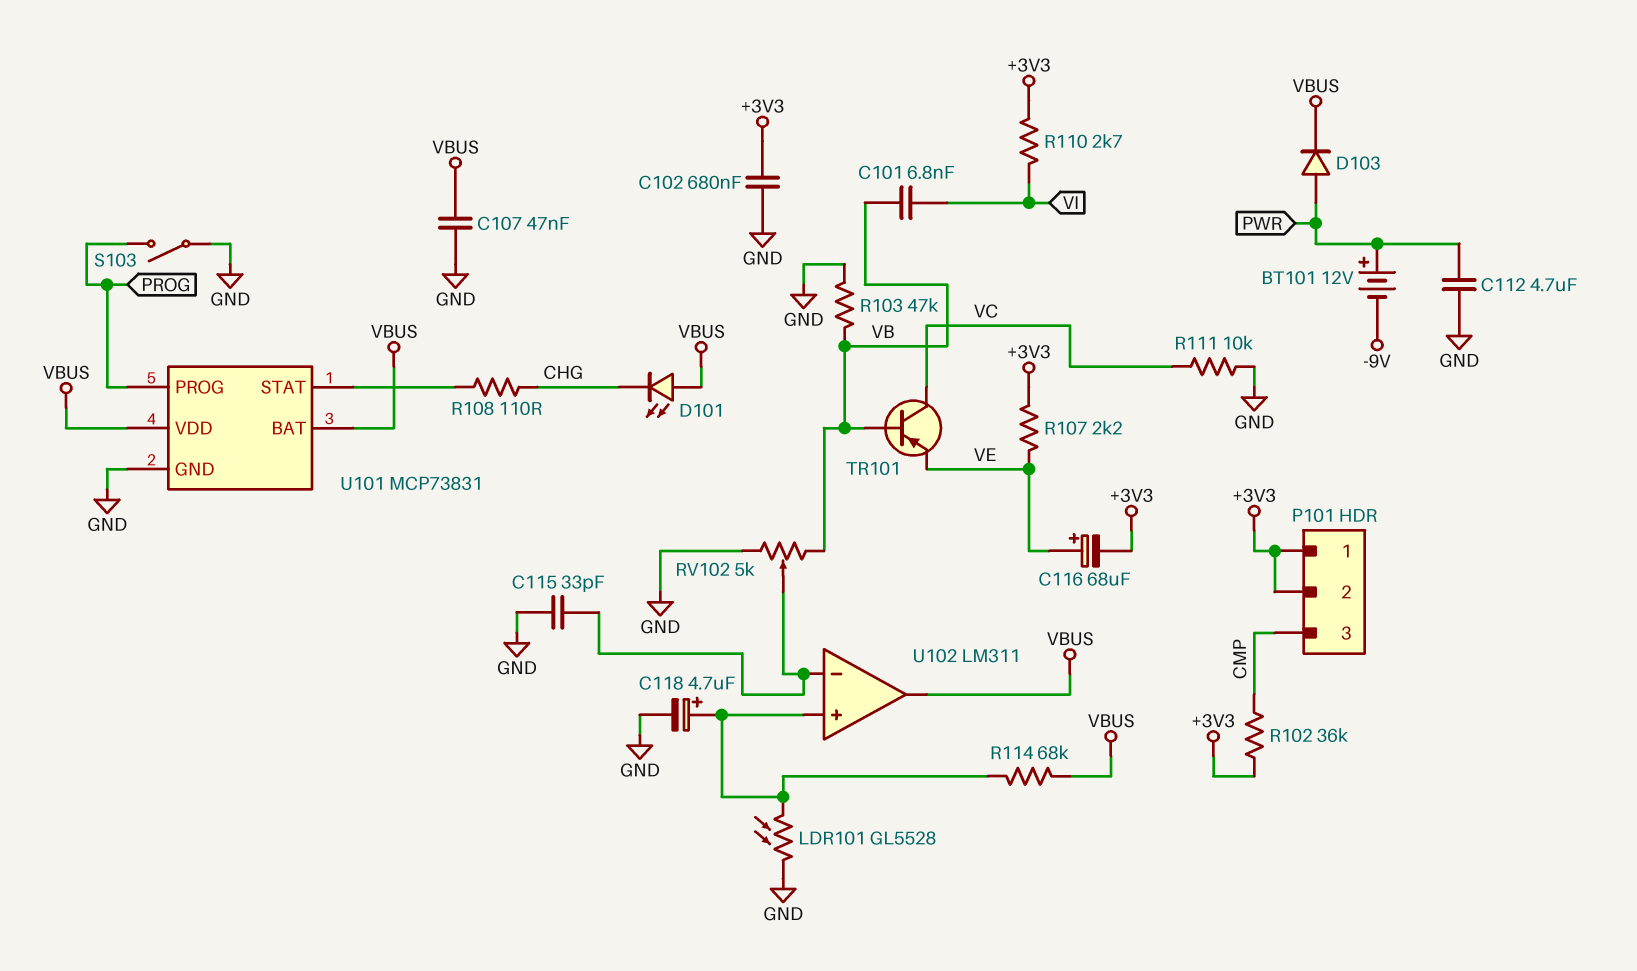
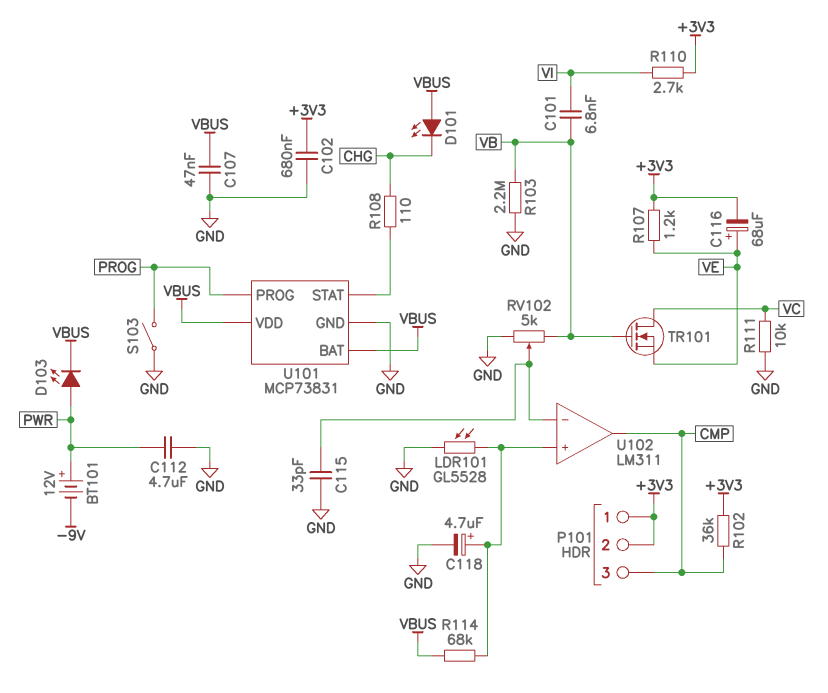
D103: diode (A PWR, K VBUS) -> LED (A PWR, K VBUS)
R103: 47k (GND, VB) -> 2.2M (GND, VB)
R107: 2.2k (+3V3, VE) -> 1.2k (+3V3, VE)
TR101: PNP (B VB, C VC, E VE) -> NMOS (G VB, D VC, S VE)
U102 pin out: VBUS -> CMP

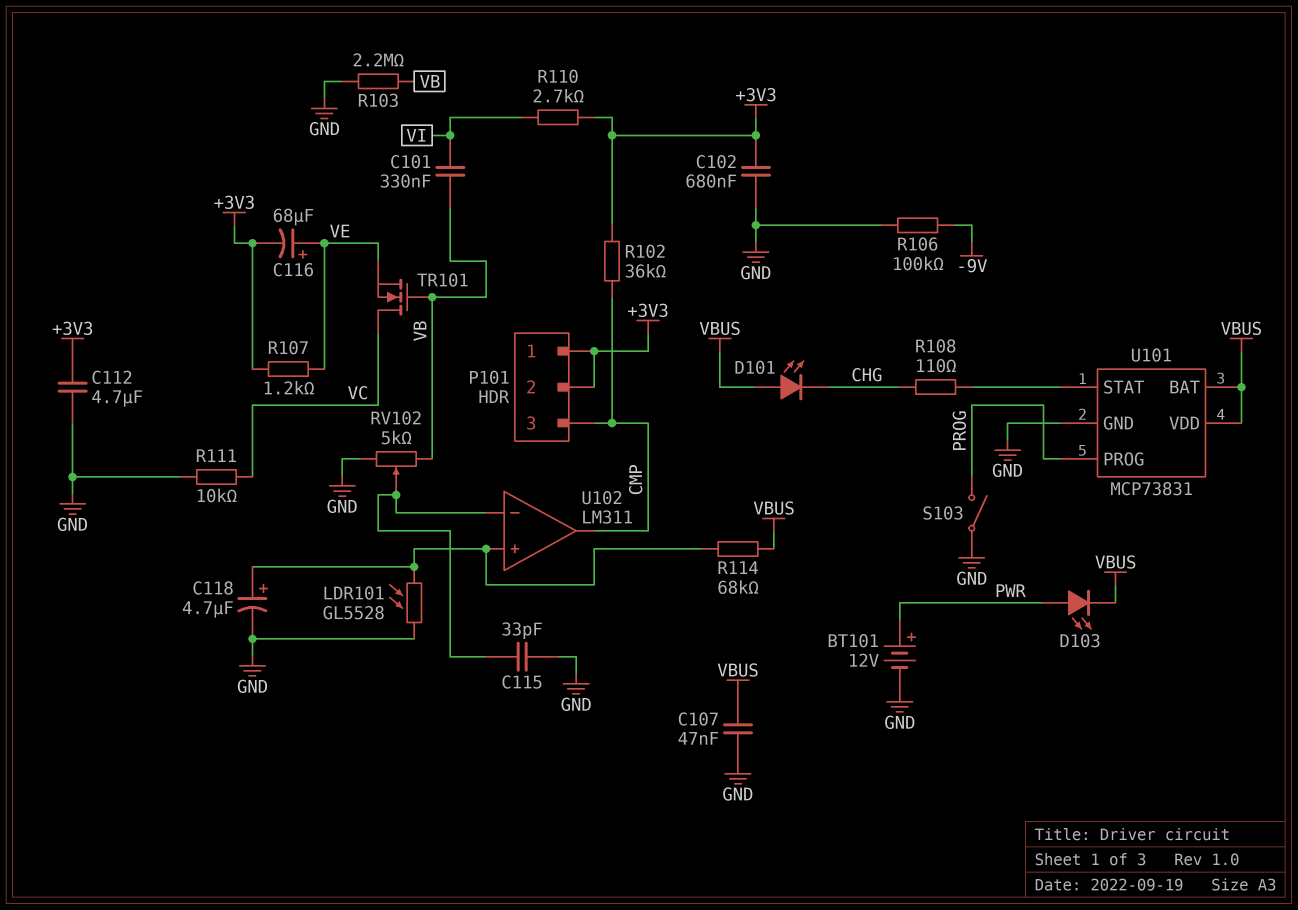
BT101: 12V (plus PWR, minus -9V) -> 12V (plus PWR, minus GND)
C101: 6.8nF (VB, VI) -> 330nF (VB, VI)
C112: 4.7uF (GND, PWR) -> 4.7uF (+3V3, GND)
R106: none -> 100k (-9V, GND)

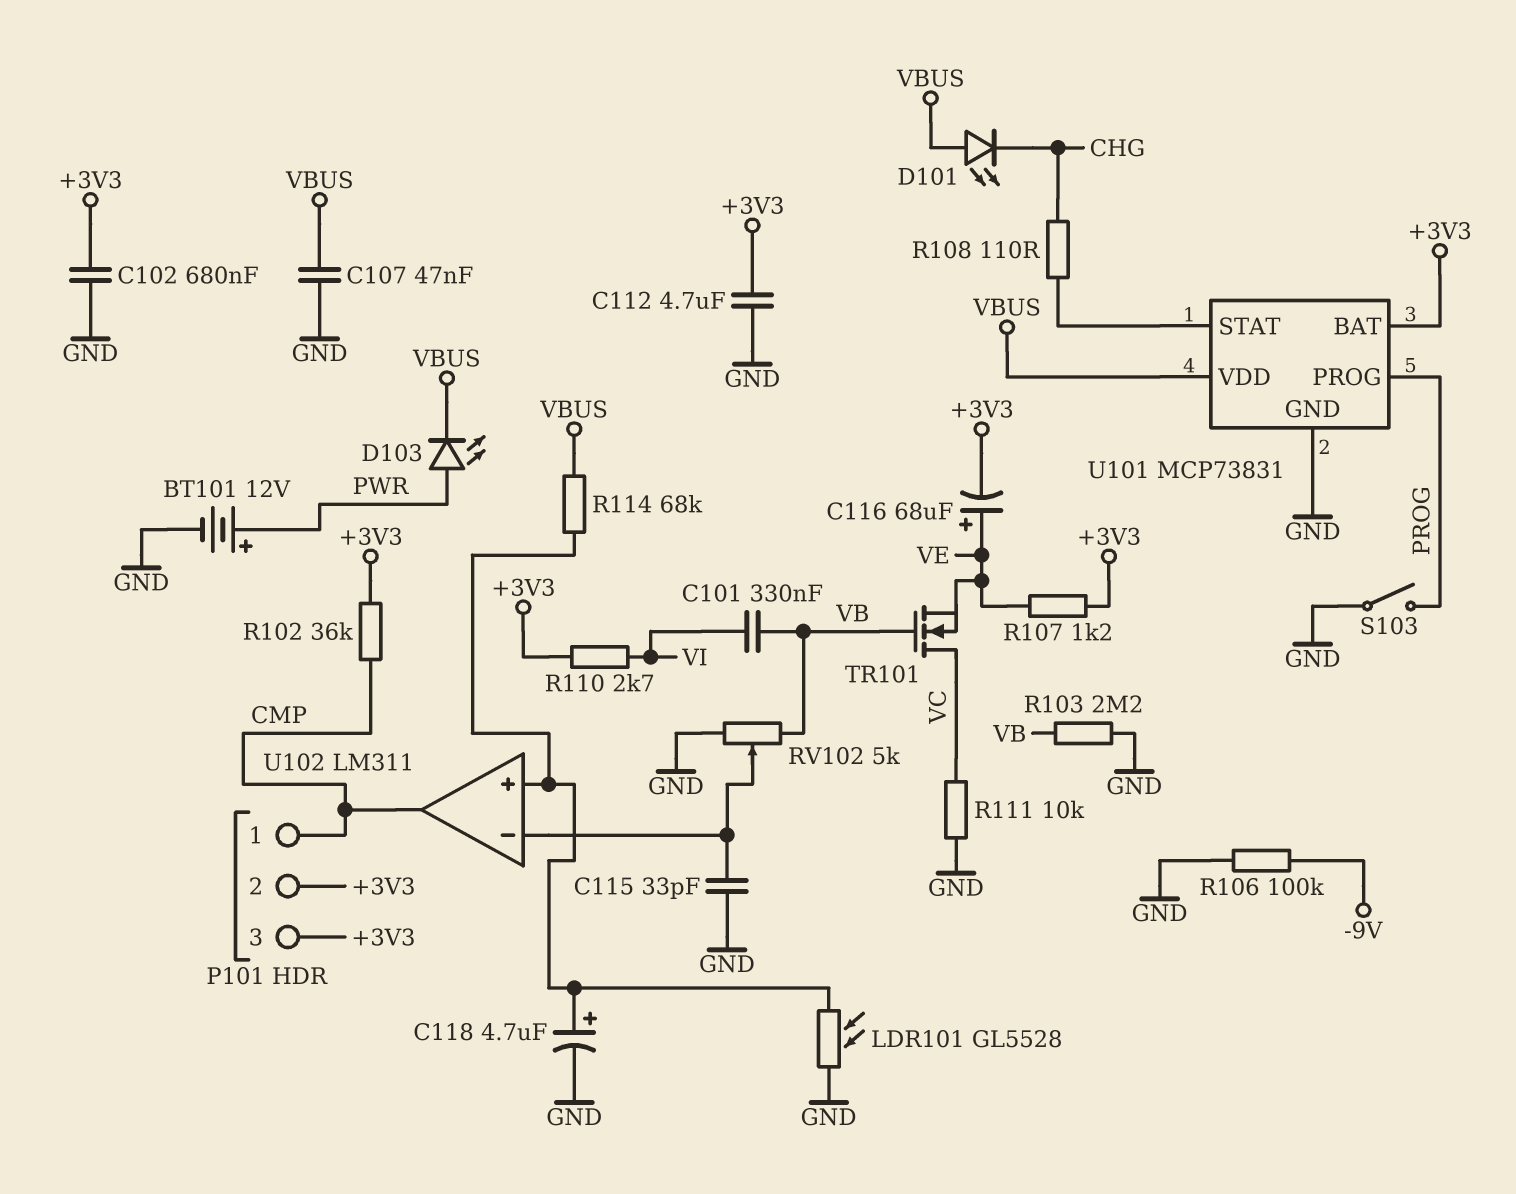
P101 pin 1: +3V3 -> CMP
P101 pin 3: CMP -> +3V3
U101 pin BAT: VBUS -> +3V3

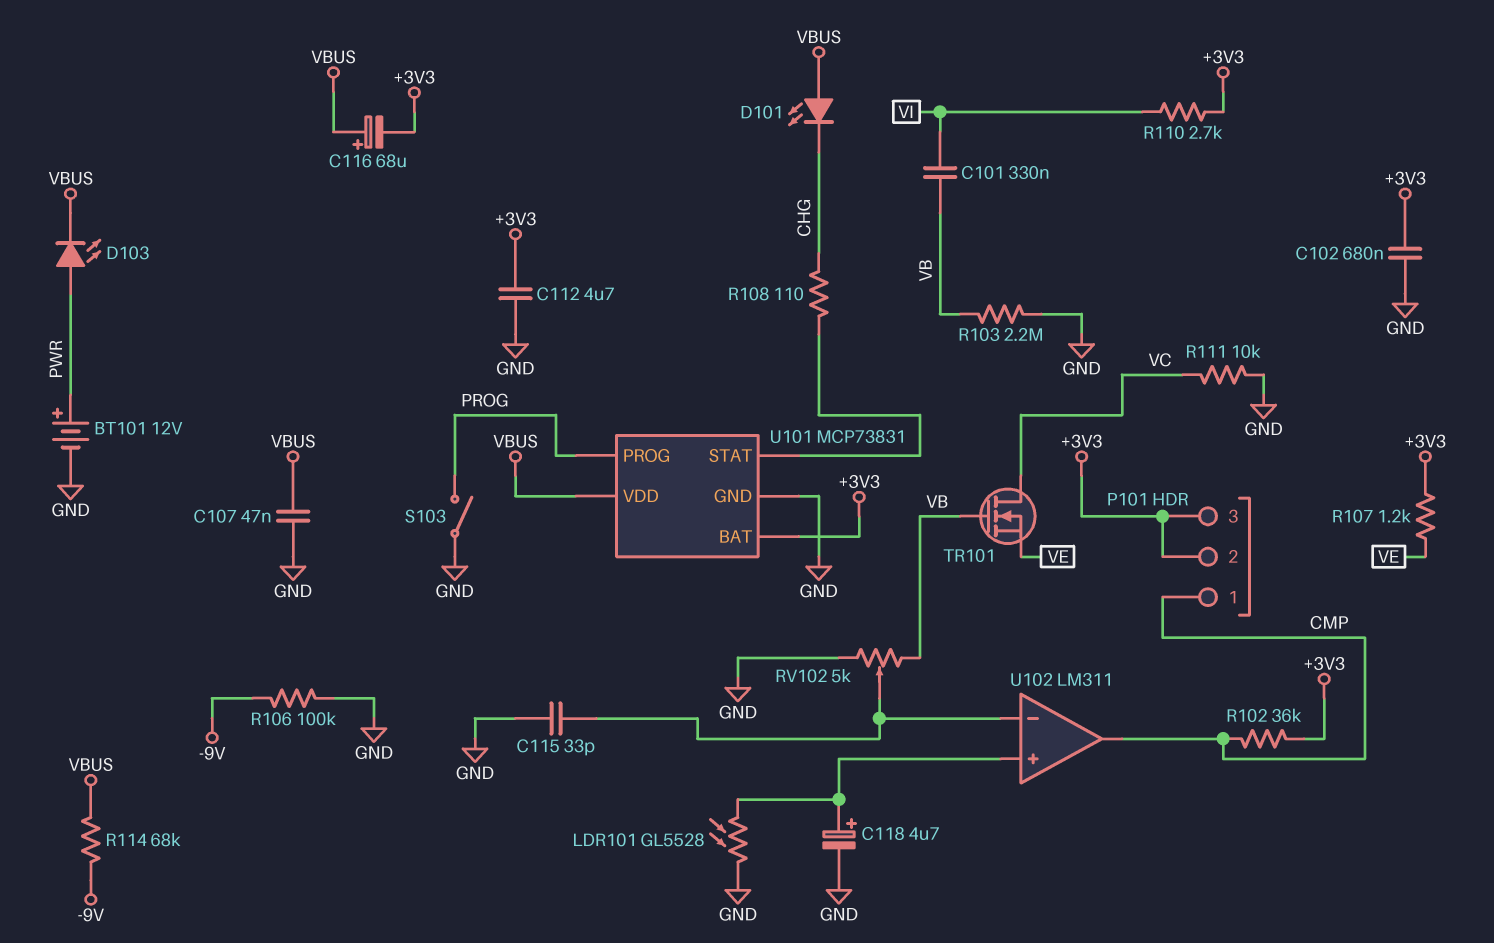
C116: 68uF (plus VE, minus +3V3) -> 68uF (plus VBUS, minus +3V3)
R114: 68k (U102/in+, VBUS) -> 68k (-9V, VBUS)

